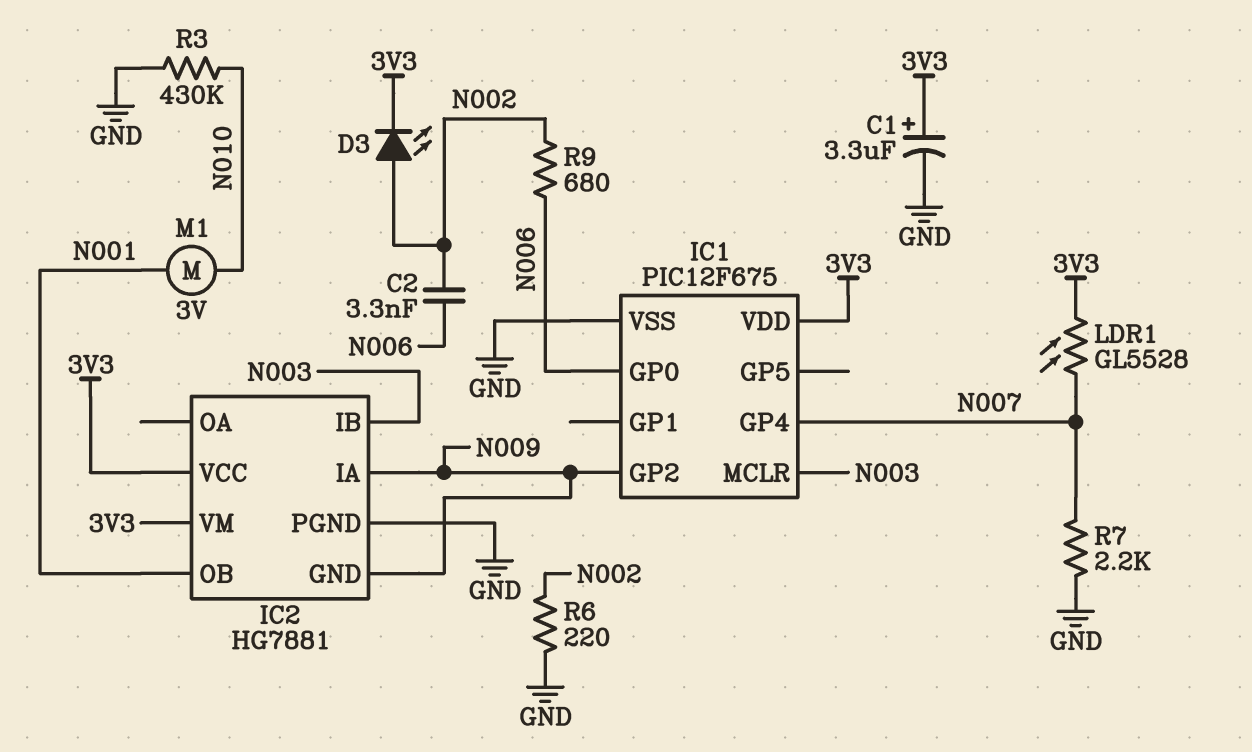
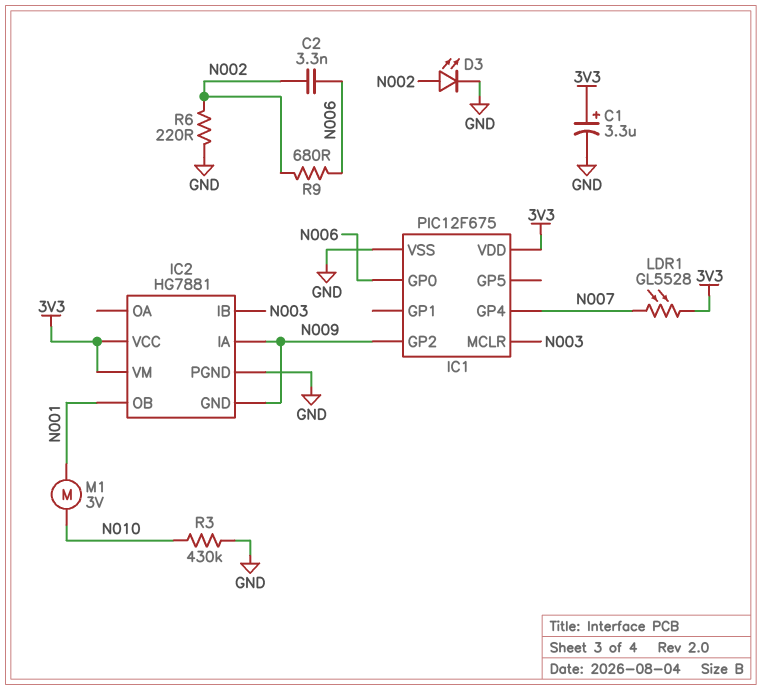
D3: LED (A N002, K 3V3) -> LED (A N002, K GND)
R7: 2.2k (GND, N007) -> none

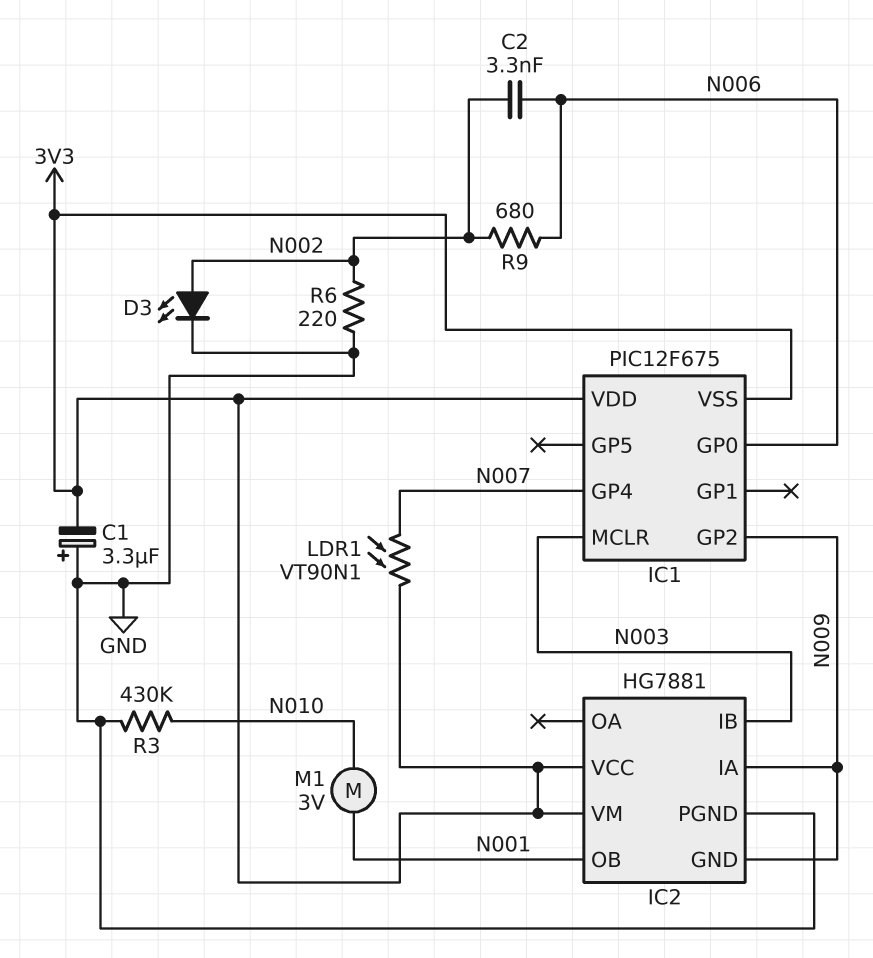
C1: 3.3uF (plus 3V3, minus GND) -> 3.3uF (plus GND, minus 3V3)
IC1 pin VSS: GND -> 3V3
LDR1: GL5528 (3V3, N007) -> VT90N1 (3V3, N007)

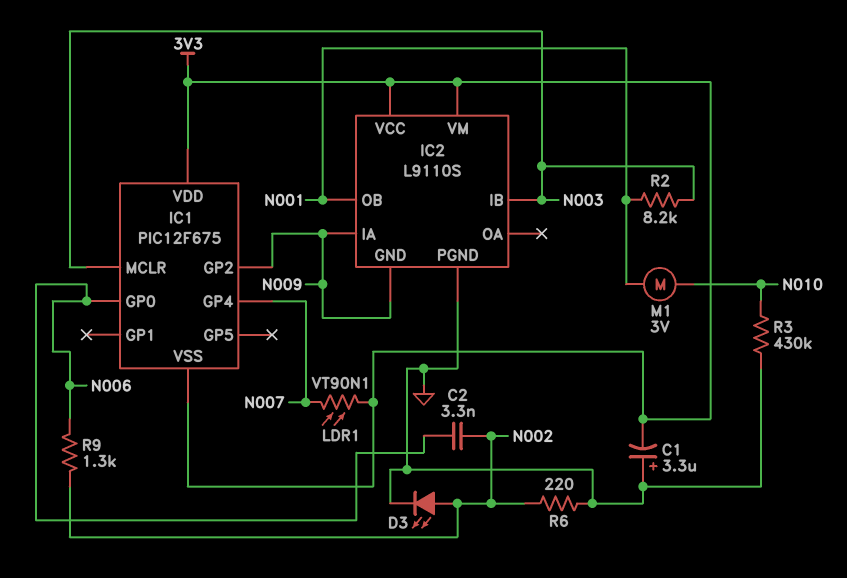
IC2: HG7881 -> L9110S
R2: none -> 8.2k (N001, N003)
R9: 680 (N002, N006) -> 1.3k (N002, N006)

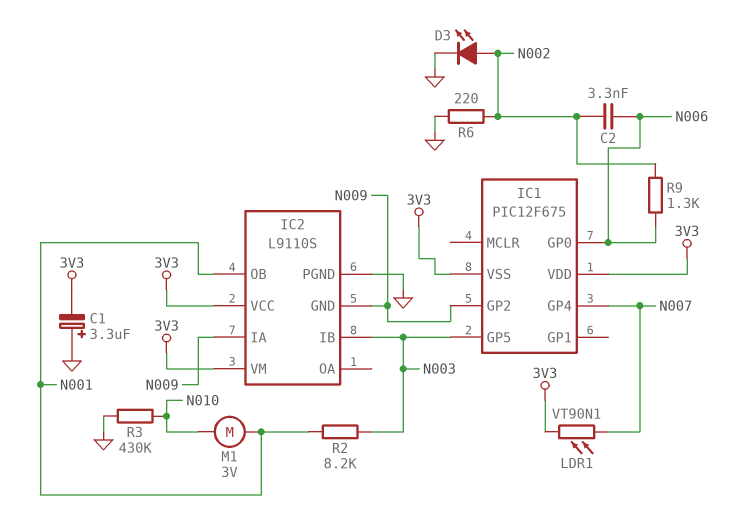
IC1 pin GP5: none -> N003
IC1 pin MCLR: N003 -> none

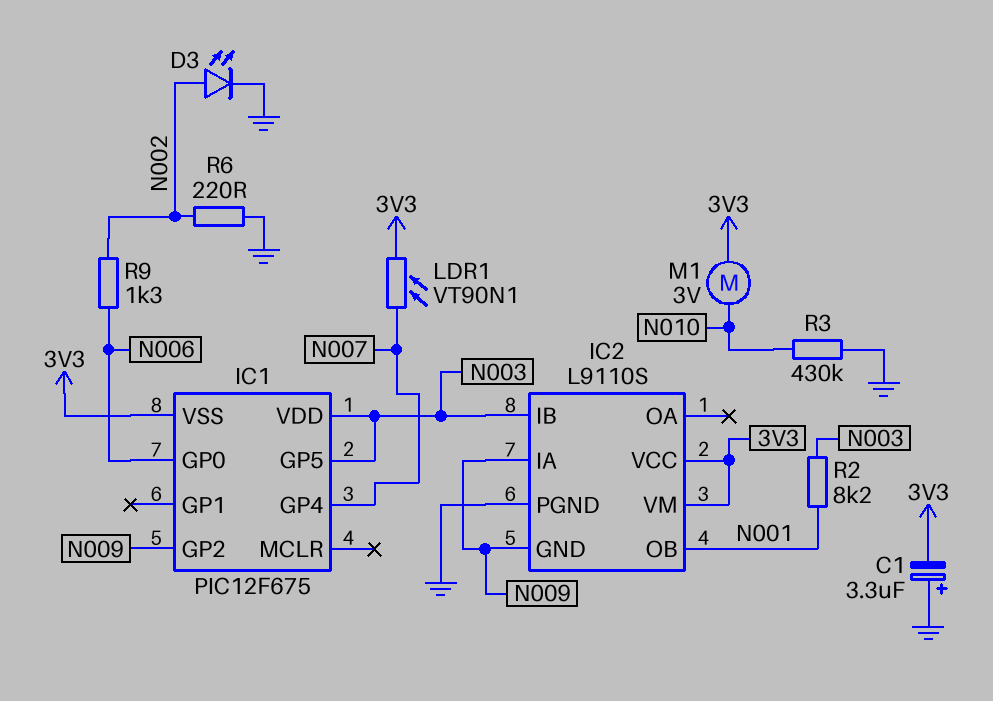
C2: 3.3nF (N002, N006) -> none
IC1 pin VDD: 3V3 -> N003
M1: motor 3V (N001, N010) -> motor 3V (3V3, N010)

